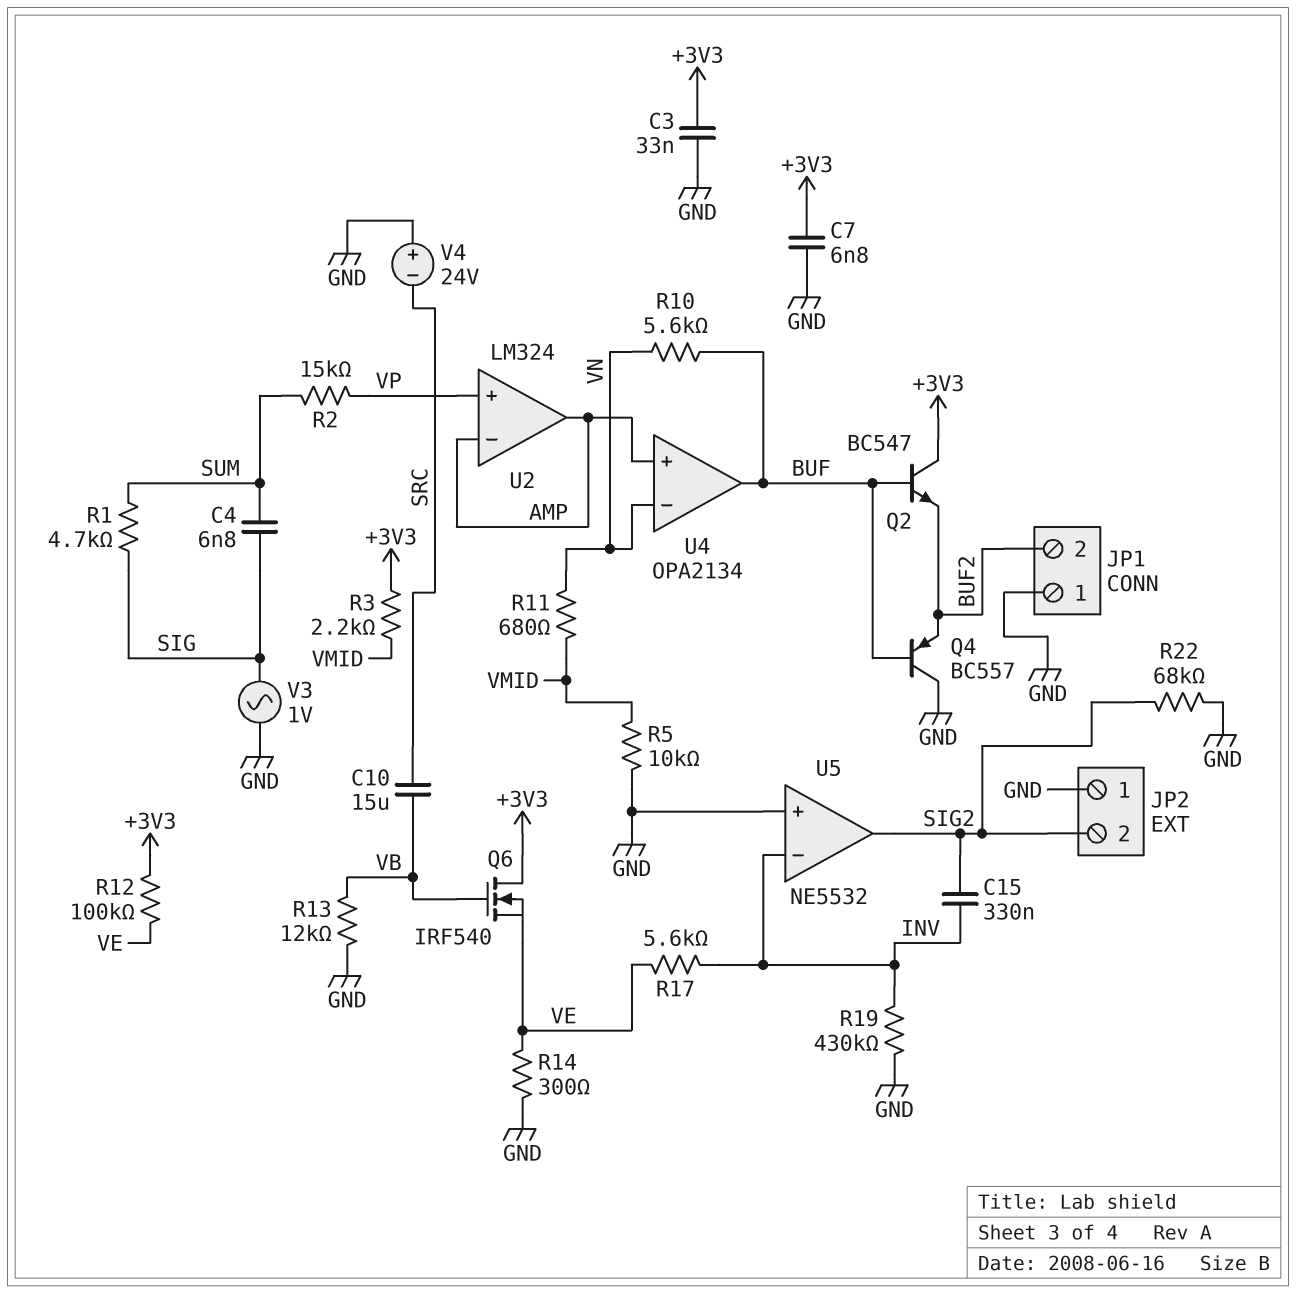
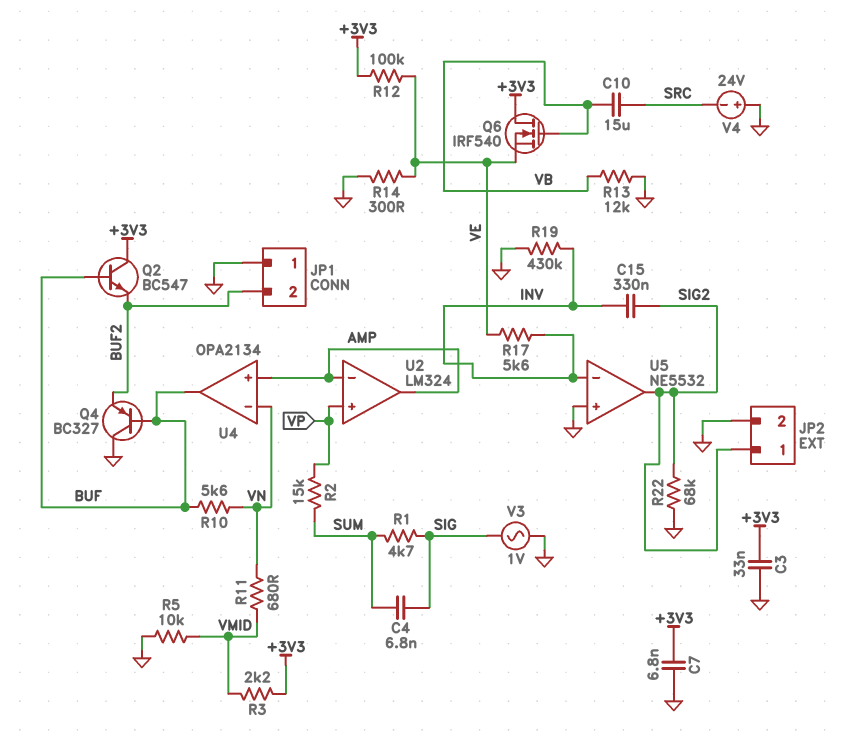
JP2 pin 1: GND -> SIG2
JP2 pin 2: SIG2 -> GND
Q4: PNP BC557 (B BUF, C GND, E BUF2) -> PNP BC327 (B BUF, C GND, E BUF2)

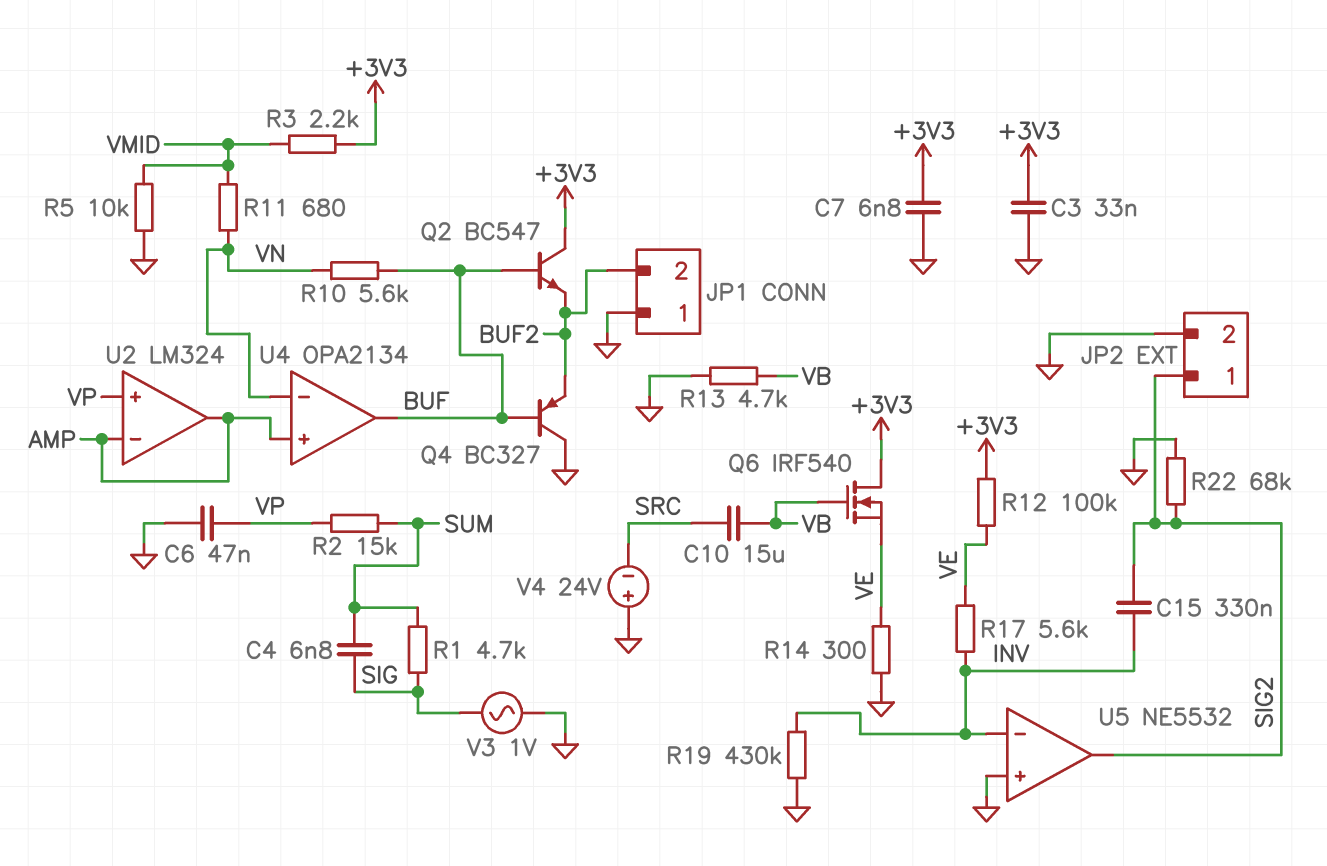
C6: none -> 47nF (GND, VP)
R13: 12k (GND, VB) -> 4.7k (GND, VB)

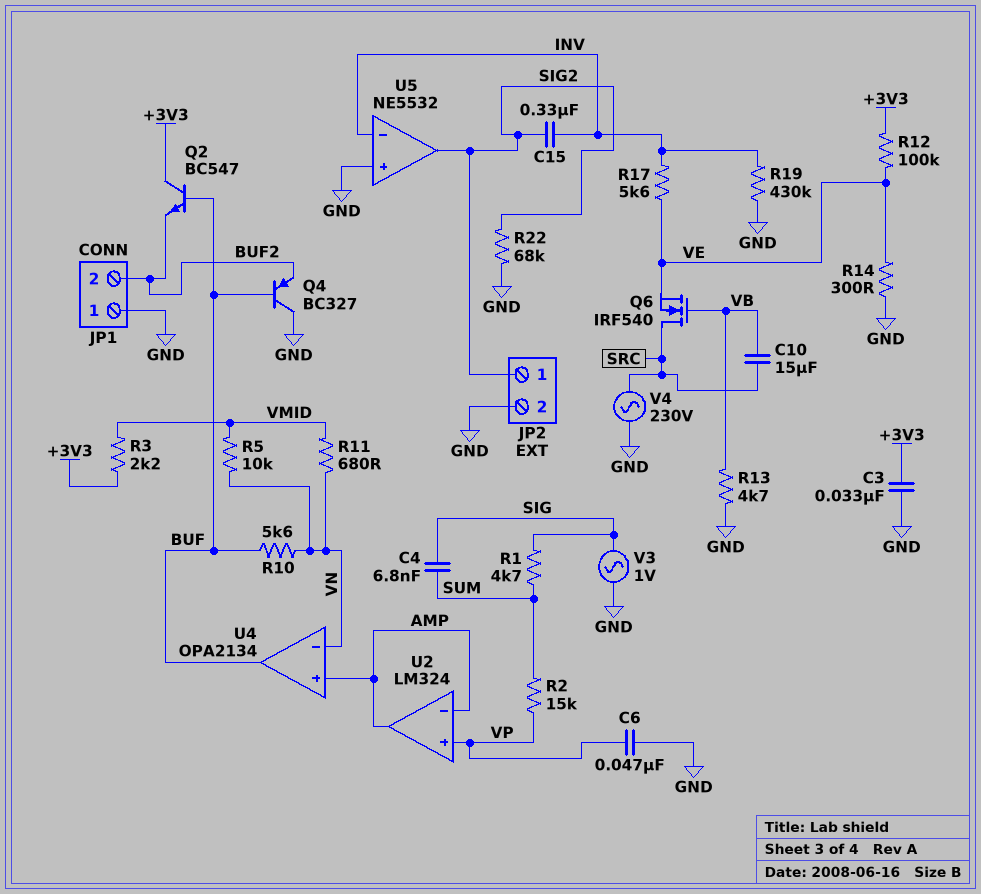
C7: 6.8nF (+3V3, GND) -> none
Q6: NMOS IRF540 (G VB, D +3V3, S VE) -> NMOS IRF540 (G VB, D SRC, S VE)
R5: 10k (GND, VMID) -> 10k (VMID, VN)
V4: 24V (plus GND, minus SRC) -> AC 230V (GND, SRC)

